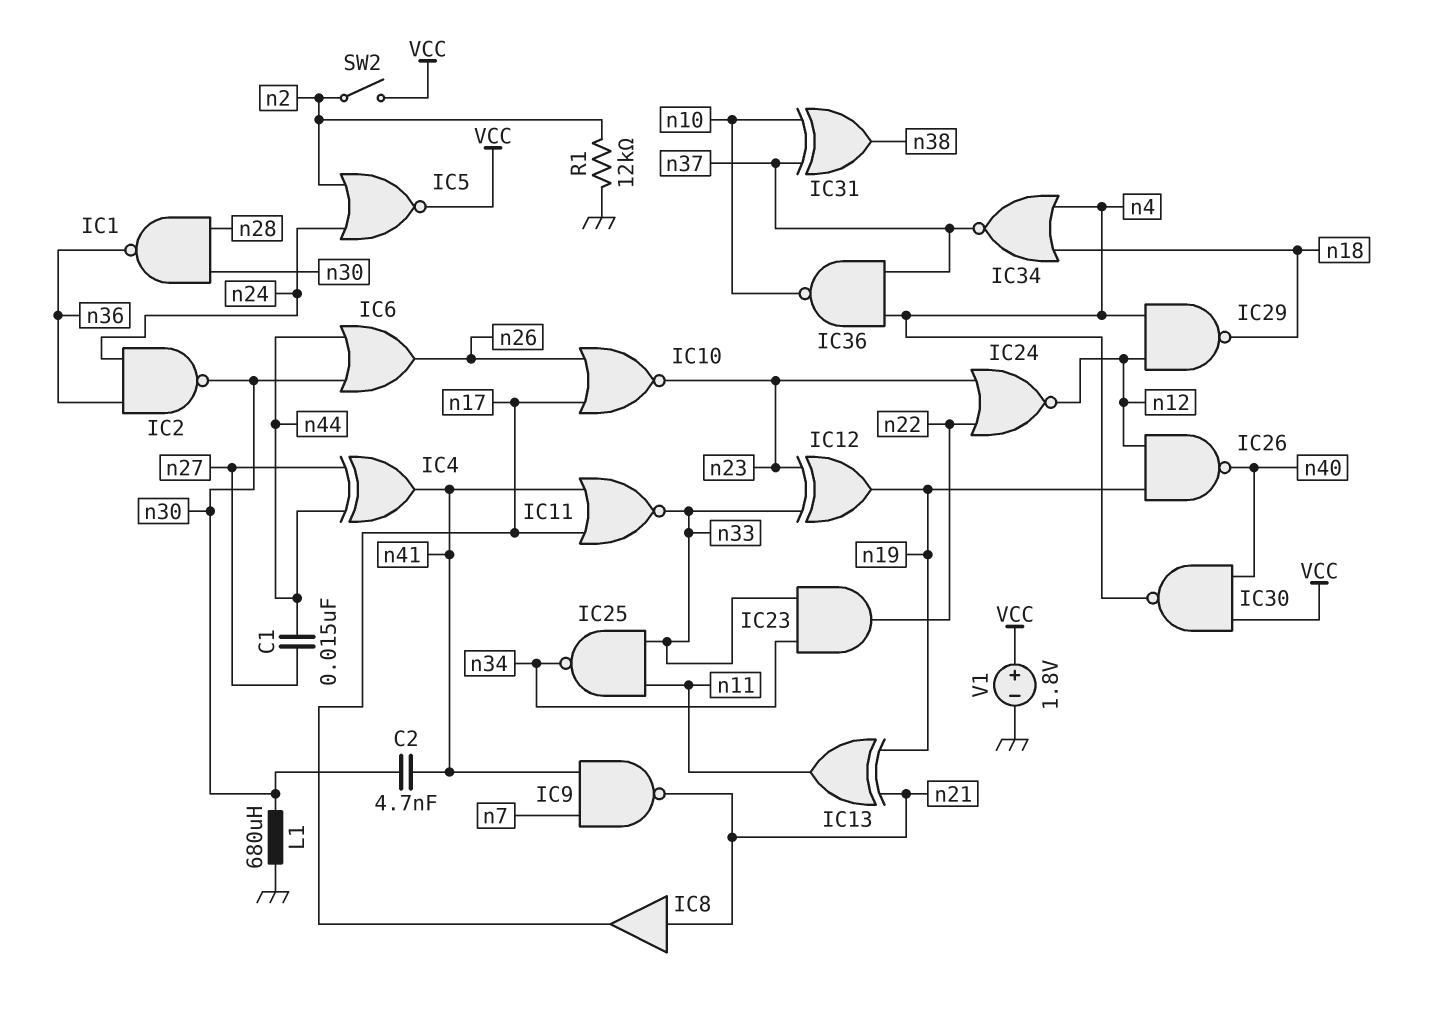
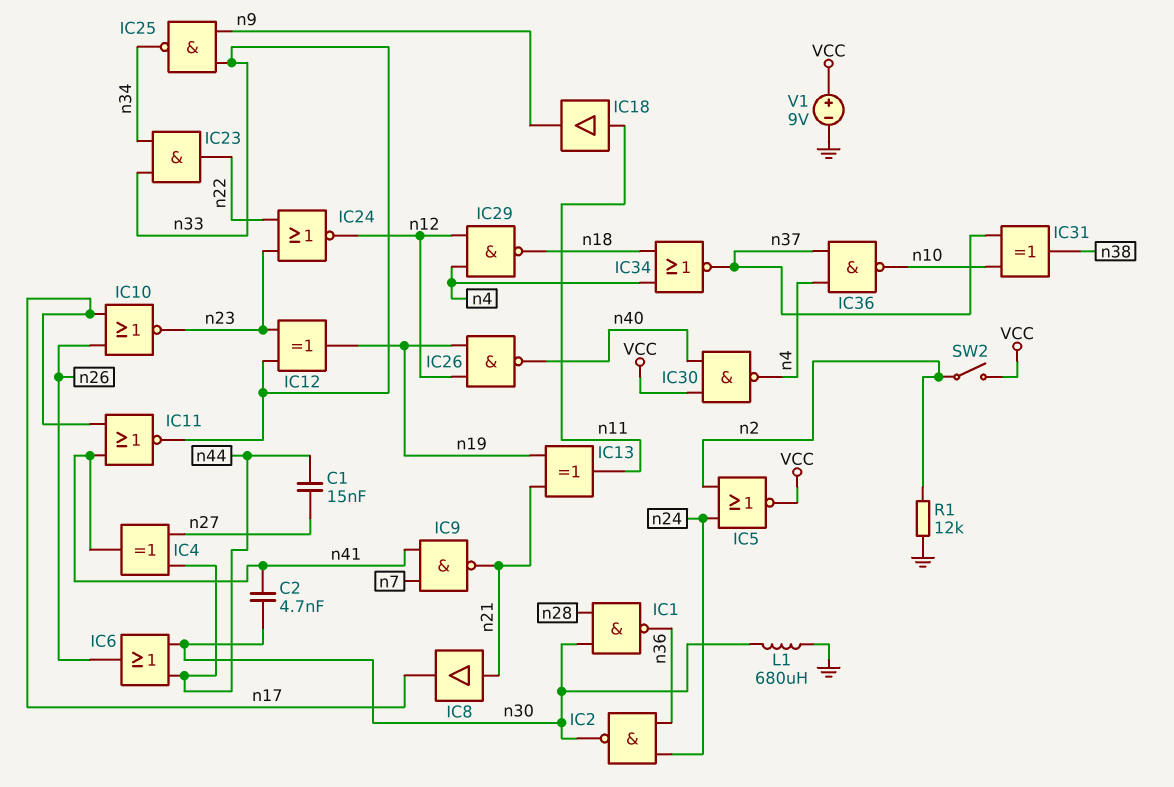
IC18: none -> buffer (in n11, out n9)
IC25: NAND (in n11, in n33, out n34) -> NAND (in n9, in n33, out n34)
V1: 1.8V (plus VCC, minus GND) -> 9V (plus VCC, minus GND)

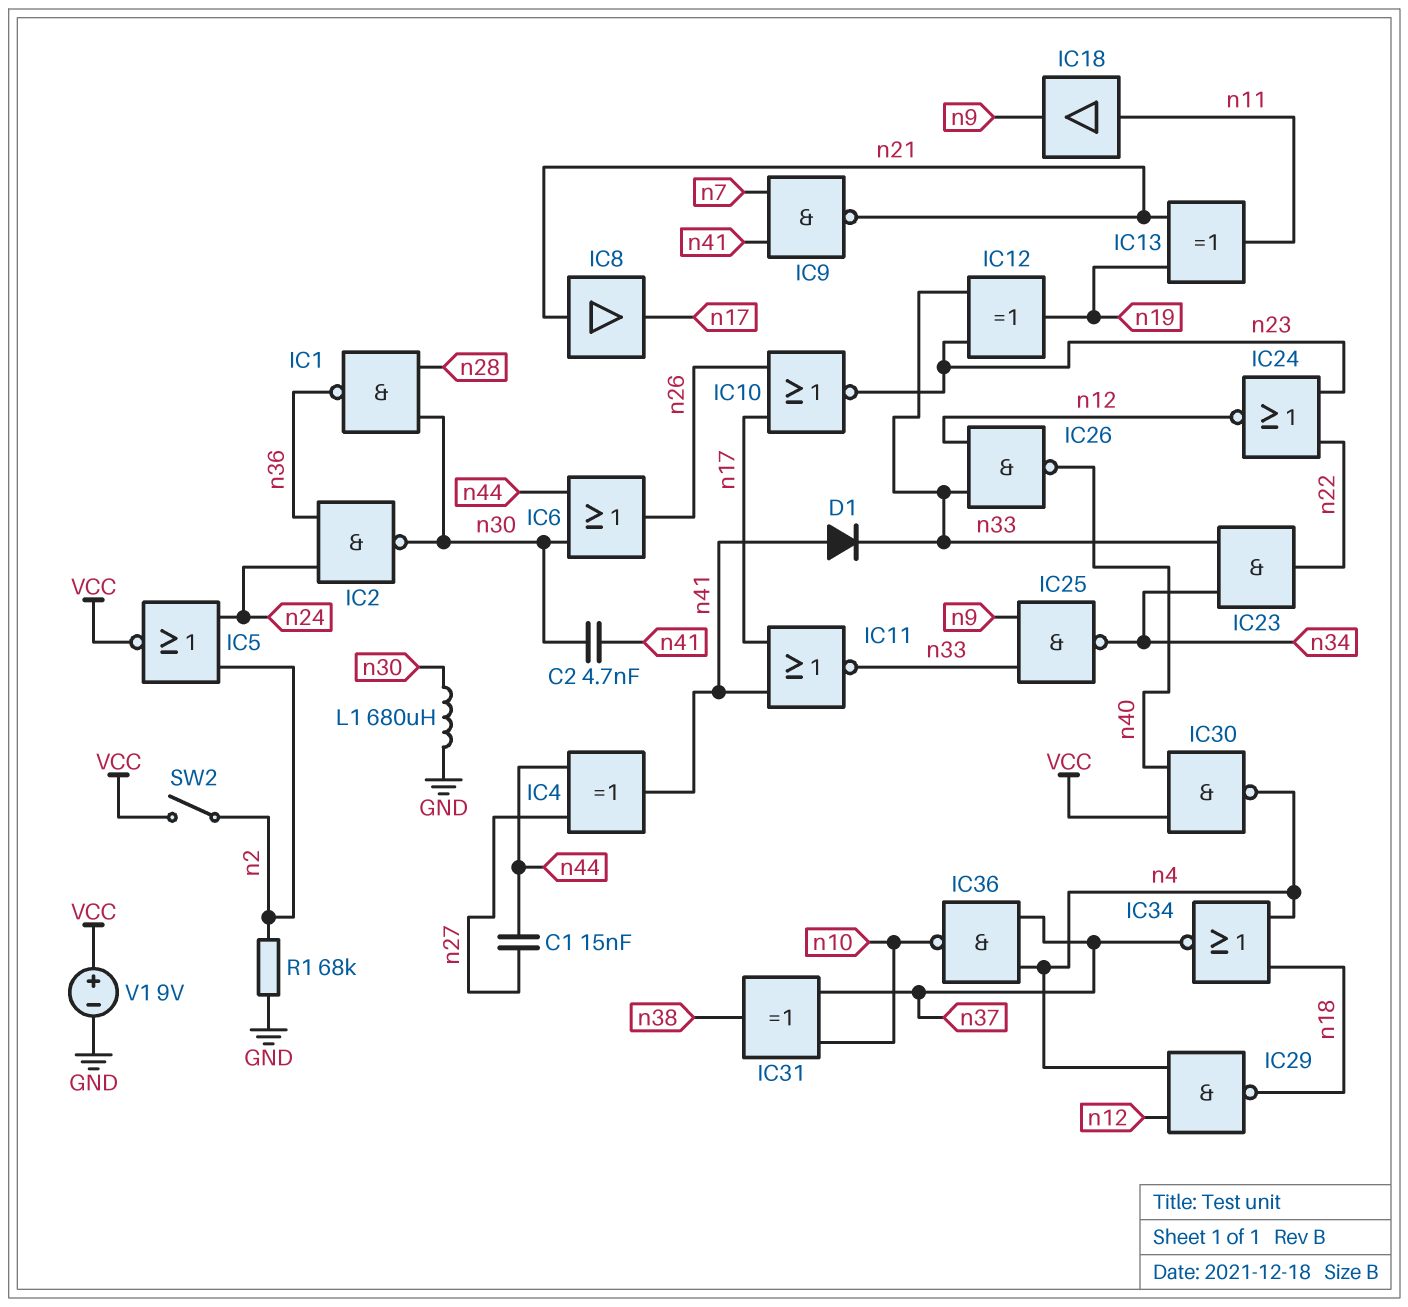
D1: none -> diode (A n41, K n33)
IC26: NAND (in n12, in n19, out n40) -> NAND (in n12, in n33, out n40)
R1: 12k (GND, n2) -> 68k (GND, n2)

